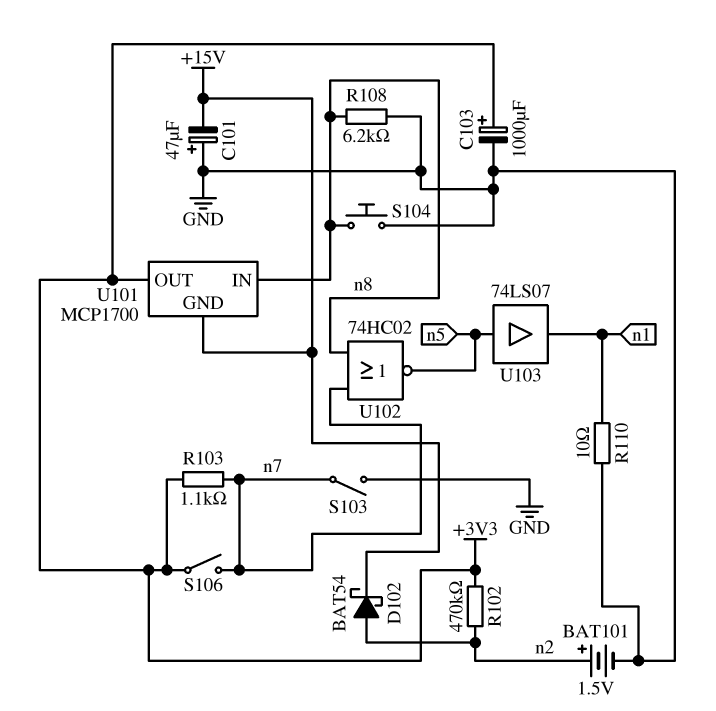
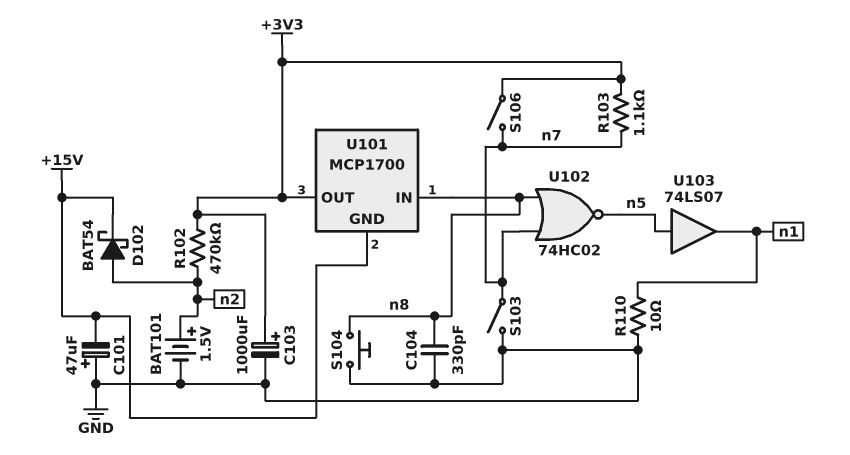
C104: none -> 330pF (GND, n8)
R108: 6.2k (GND, n8) -> none

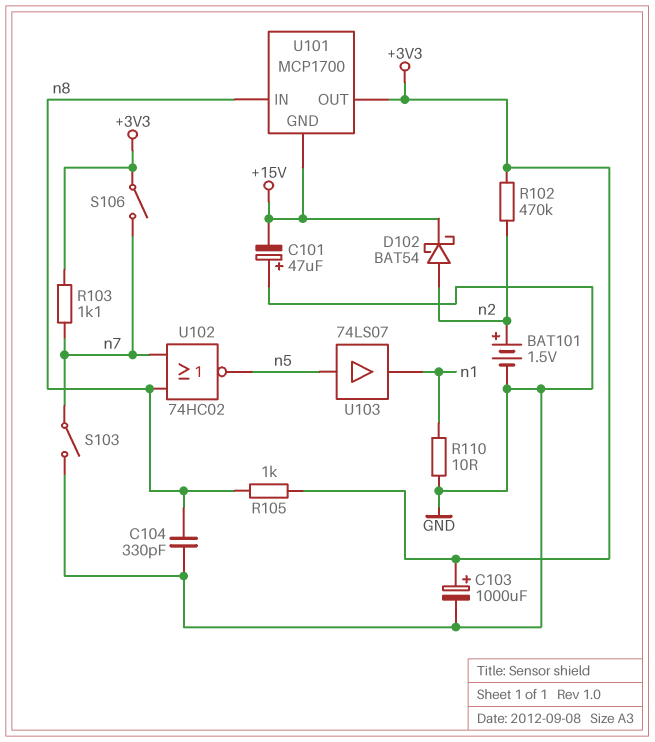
R105: none -> 1k (+3V3, n8)
S104: button (GND, n8) -> none

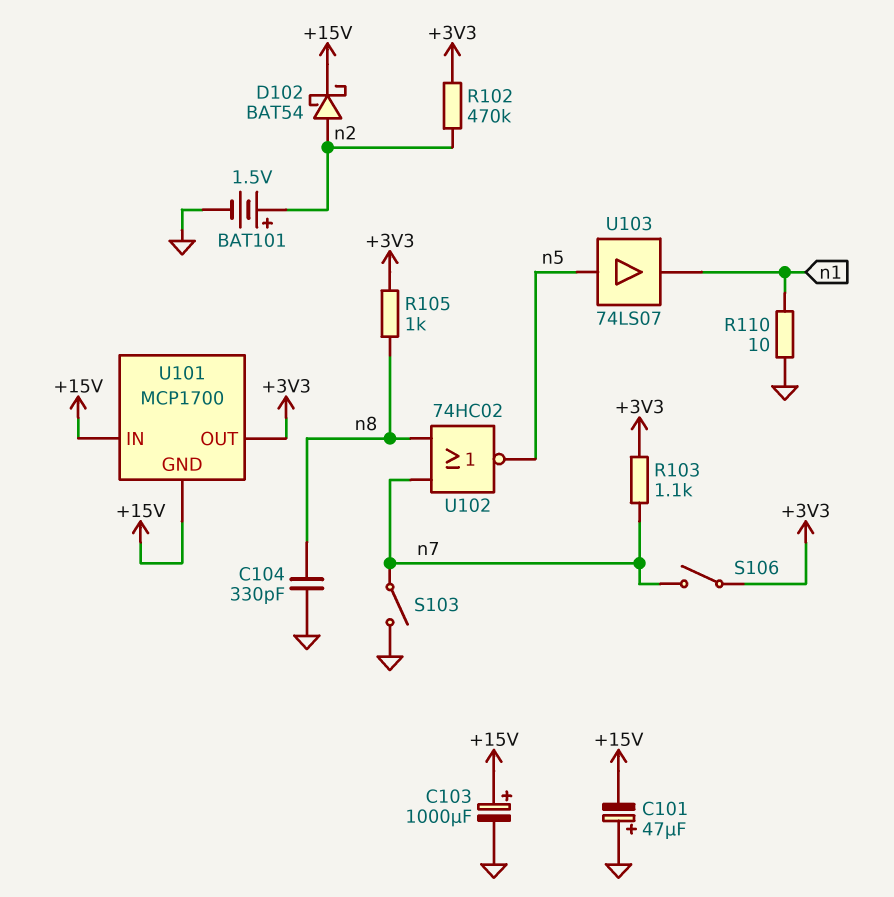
C103: 1000uF (plus +3V3, minus GND) -> 1000uF (plus +15V, minus GND)
U101 pin IN: n8 -> +15V

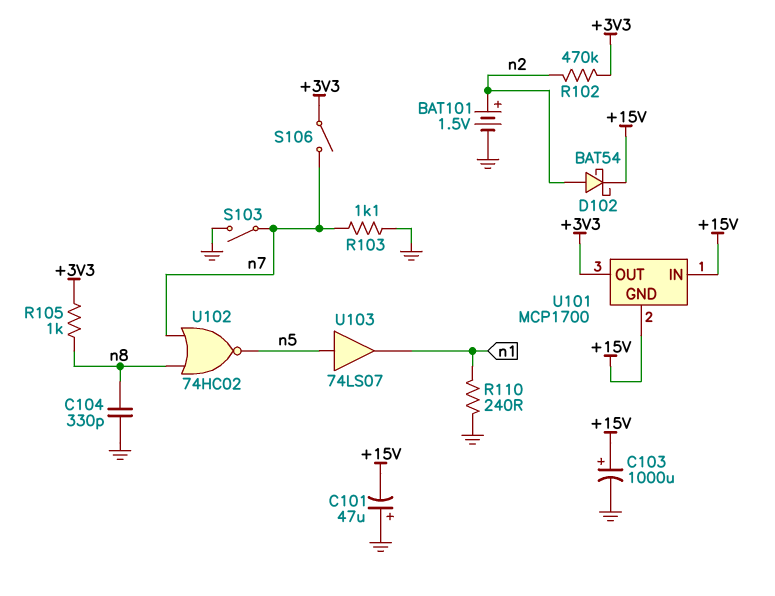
R103: 1.1k (+3V3, n7) -> 1.1k (GND, n7)
R110: 10 (GND, n1) -> 240 (GND, n1)

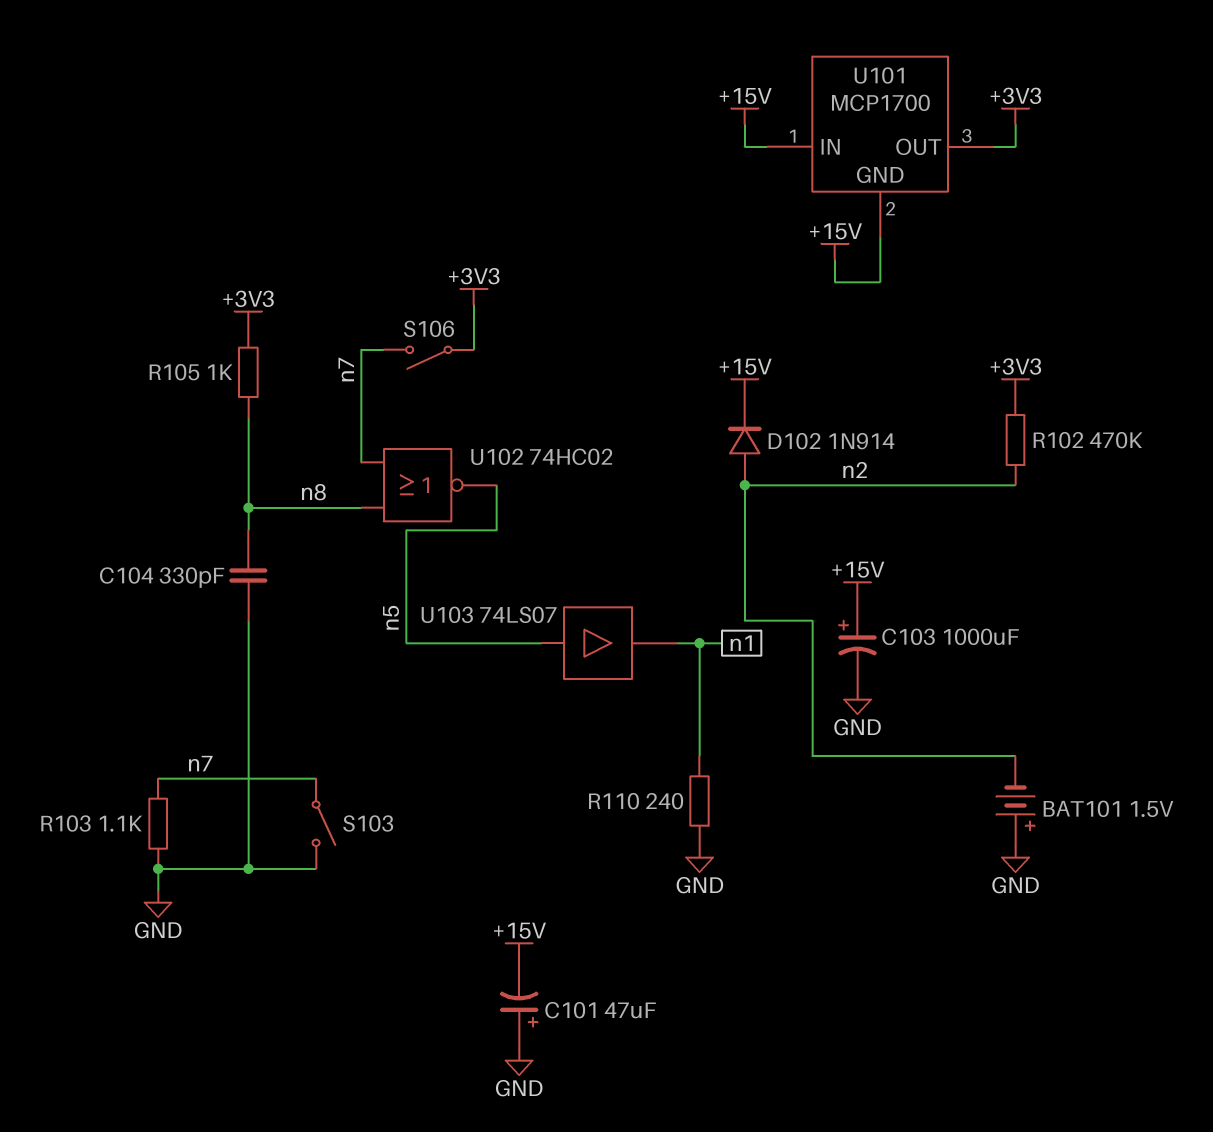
BAT101: 1.5V (plus n2, minus GND) -> 1.5V (plus GND, minus n2)
D102: schottky BAT54 (A n2, K +15V) -> diode 1N914 (A n2, K +15V)

